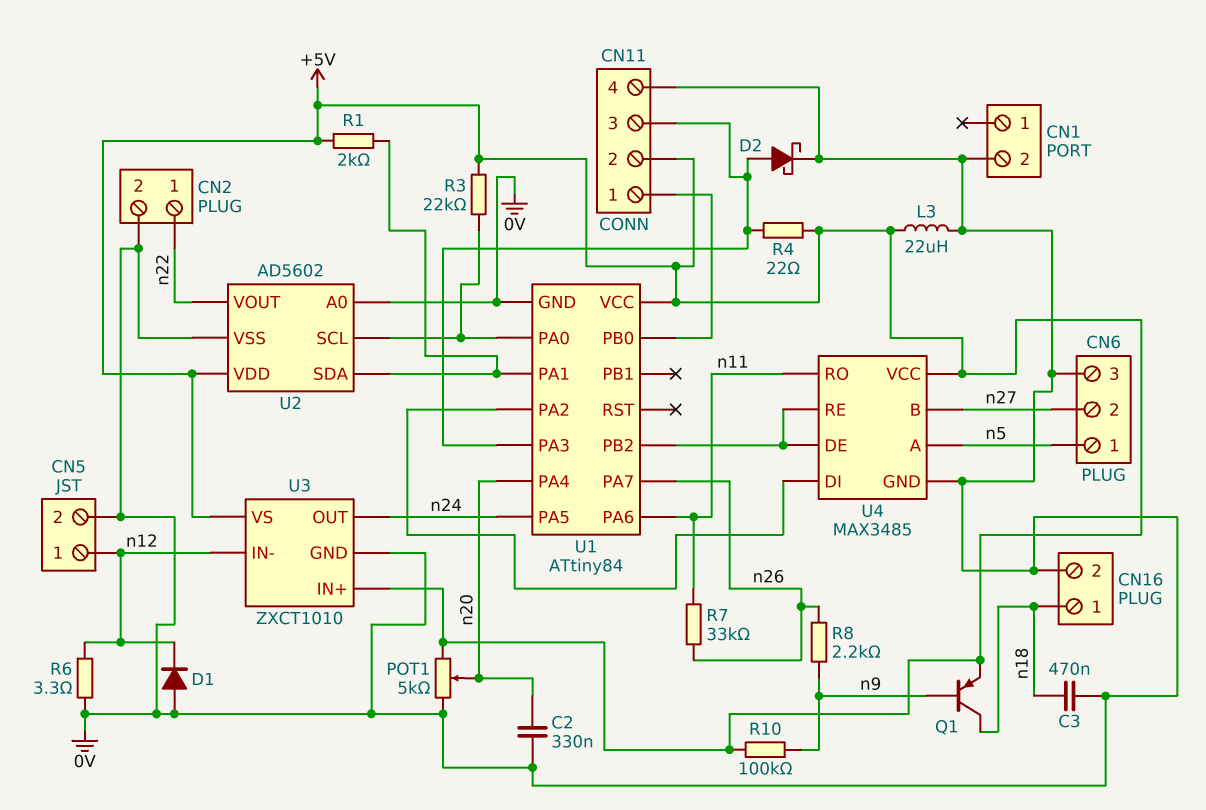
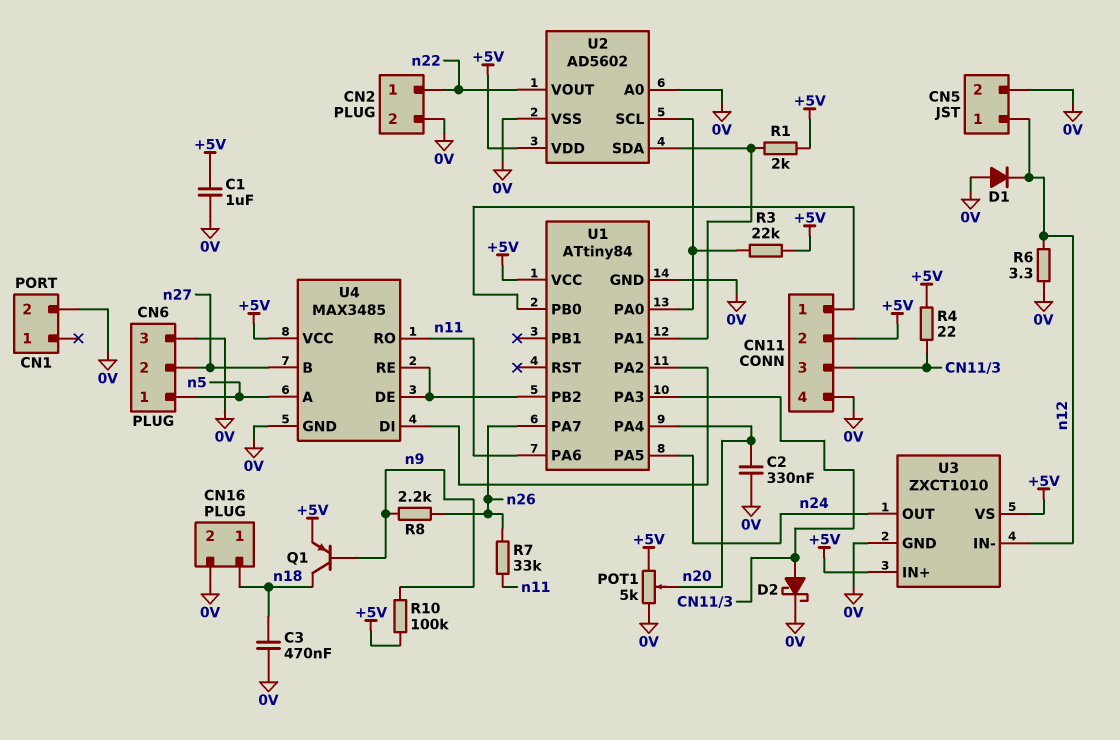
C1: none -> 1uF (+5V, 0V)
L3: 22uH (+5V, 0V) -> none

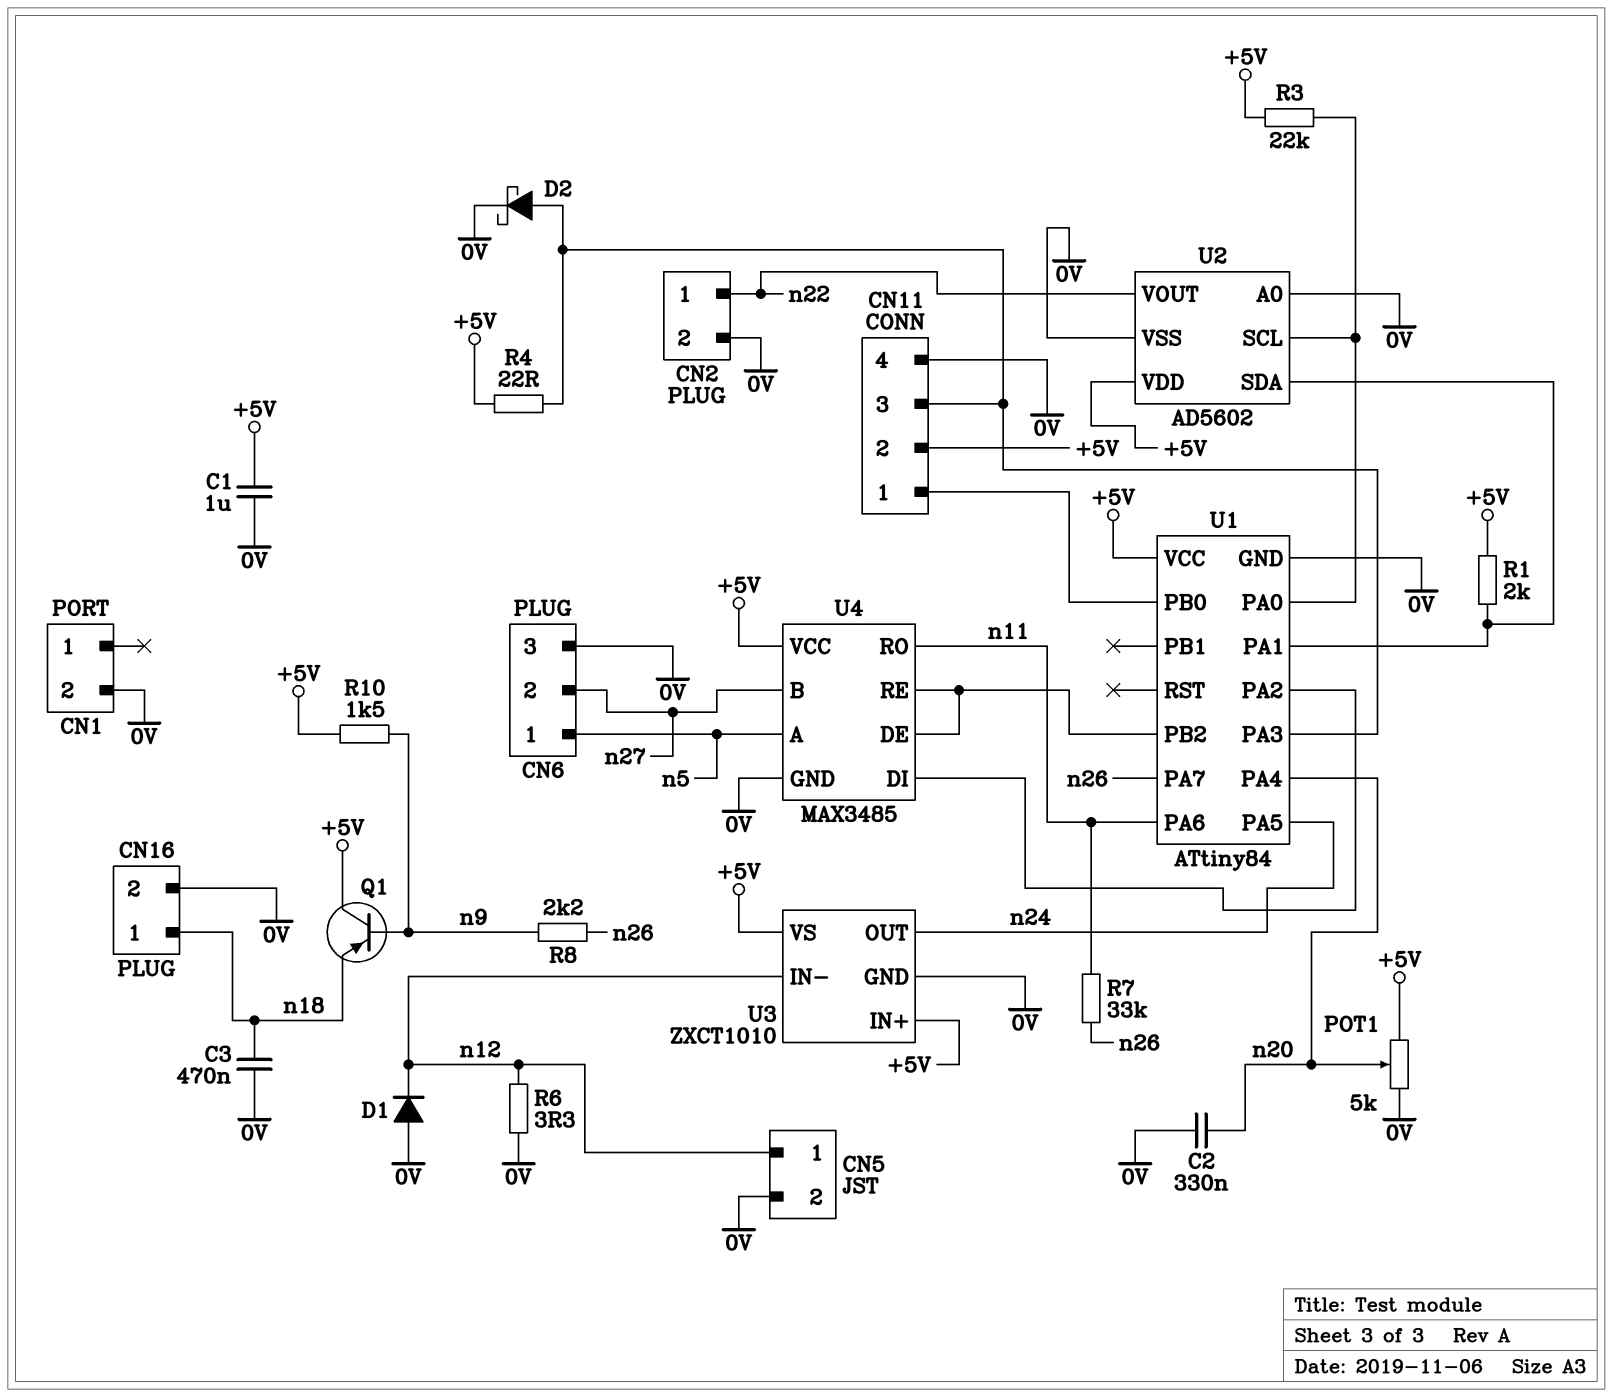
Q1: PNP (B n9, C n18, E +5V) -> PNP (B n9, C +5V, E n18)
R10: 100k (+5V, n9) -> 1.5k (+5V, n9)

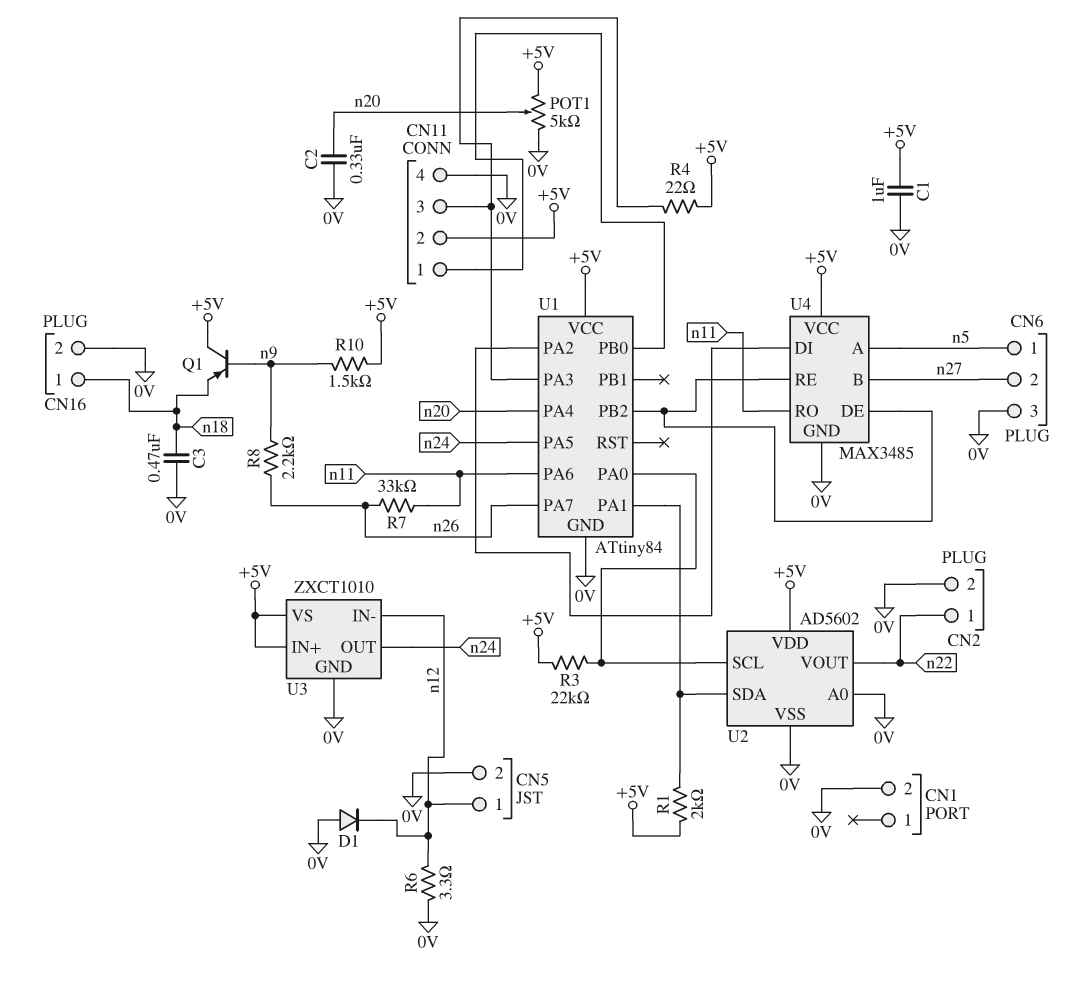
D2: schottky (A CN11/3, K 0V) -> none

